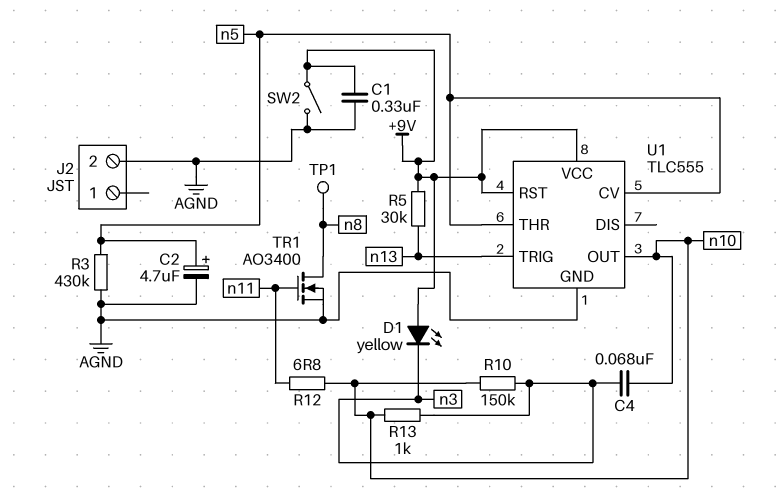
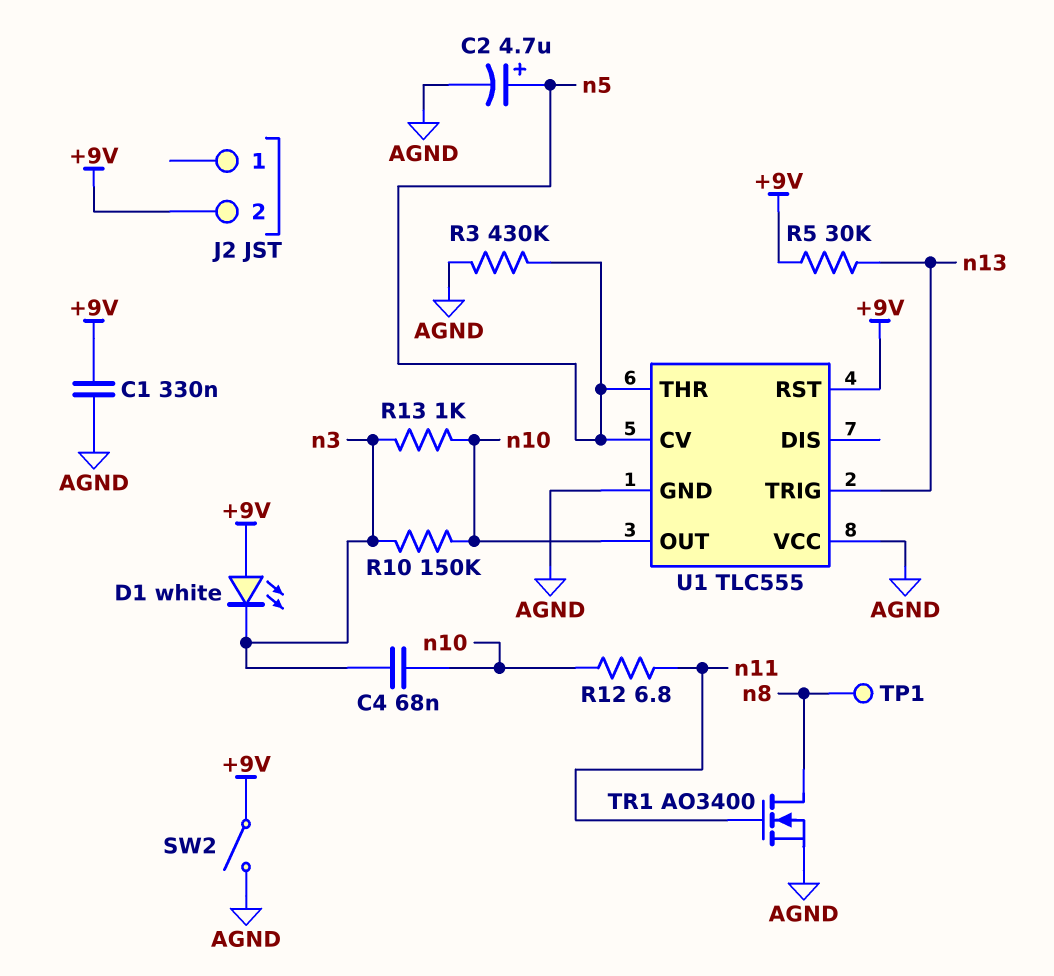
D1: LED yellow (A +9V, K n3) -> LED white (A +9V, K n3)
J2 pin 2: AGND -> +9V
U1 pin VCC: +9V -> AGND

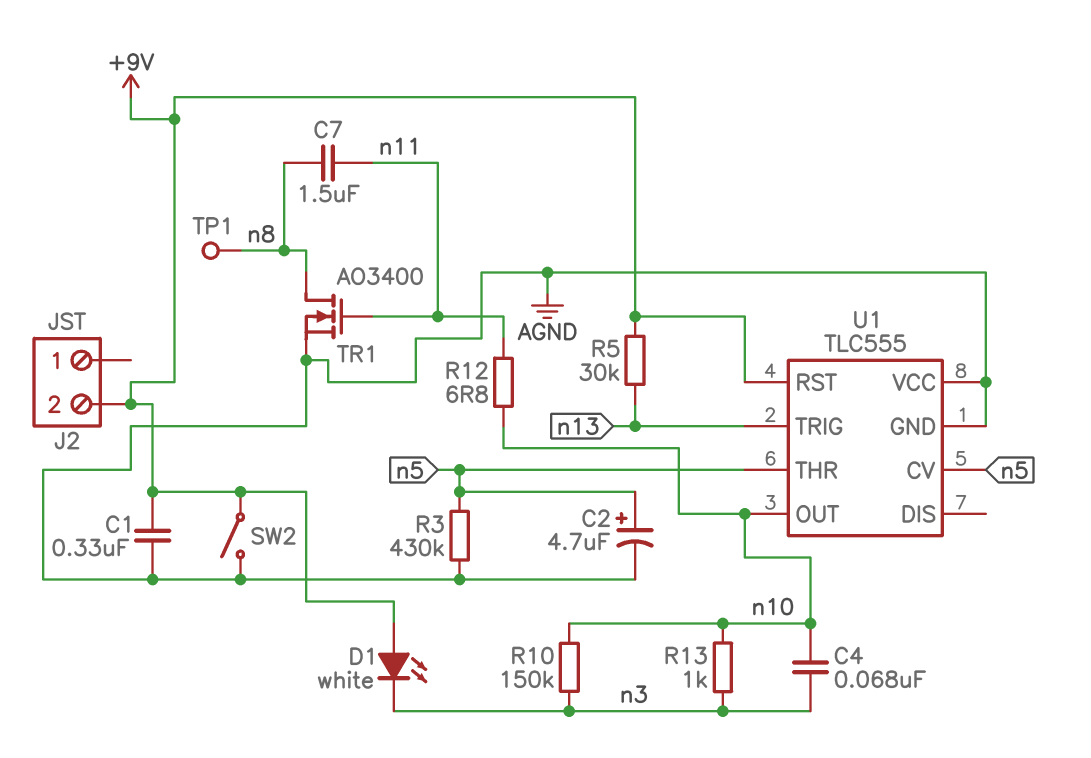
C7: none -> 1.5uF (n8, n11)

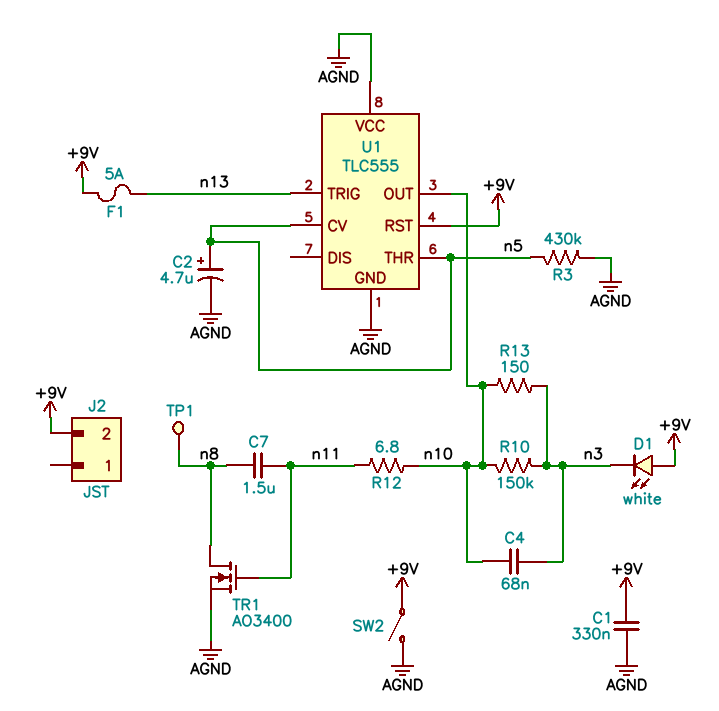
F1: none -> 5A (+9V, n13)
R5: 30k (+9V, n13) -> none
R13: 1k (n3, n10) -> 150 (n3, n10)

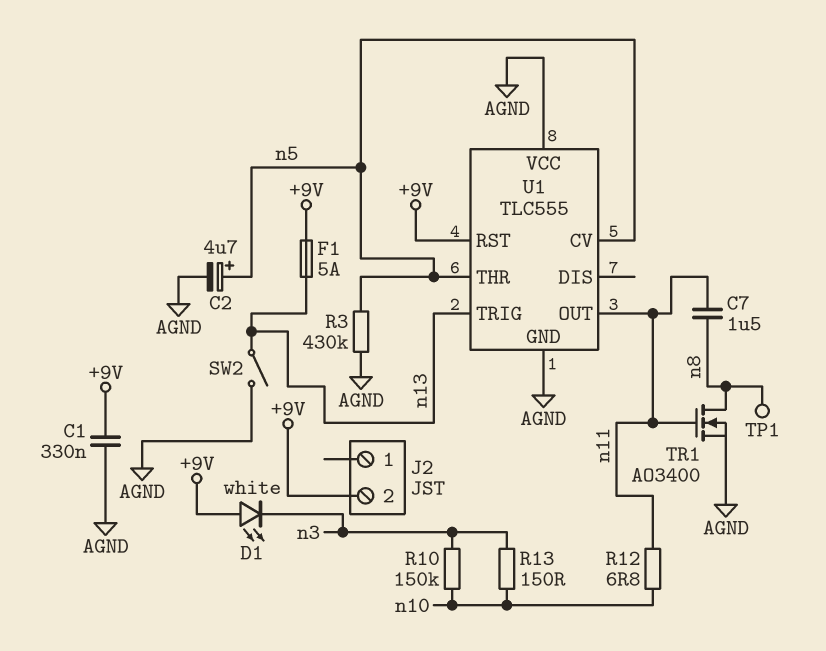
C4: 68nF (n3, n10) -> none
SW2: switch (+9V, AGND) -> switch (AGND, n13)
U1 pin OUT: n10 -> n11

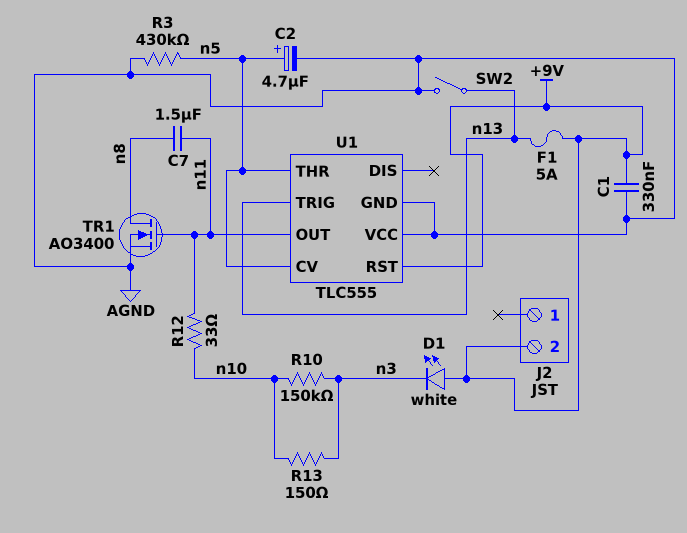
R12: 6.8 (n10, n11) -> 33 (n10, n11)
TP1: test point (n8) -> none

